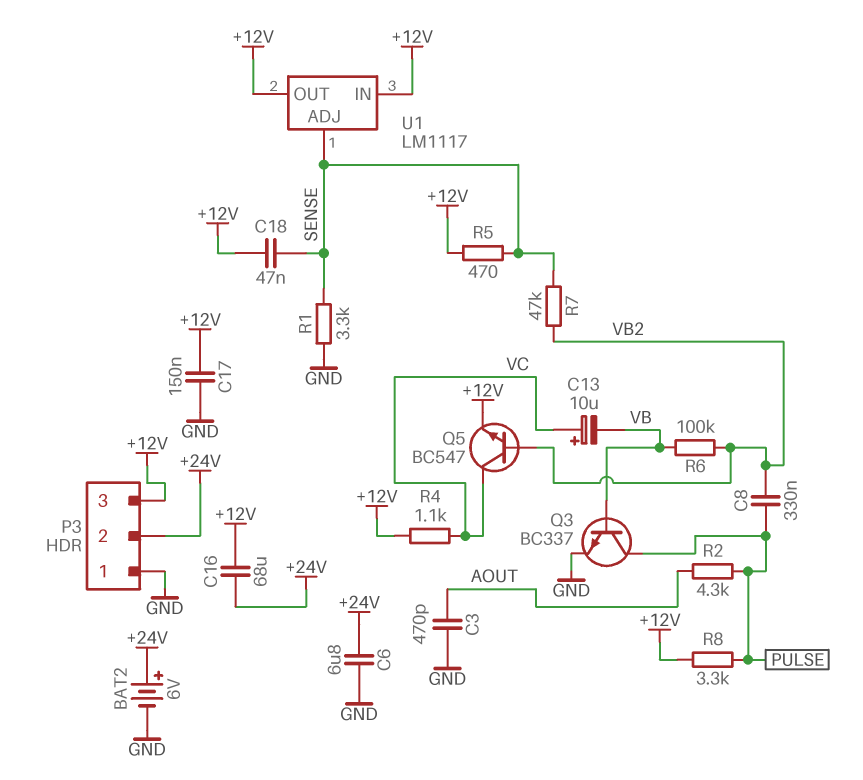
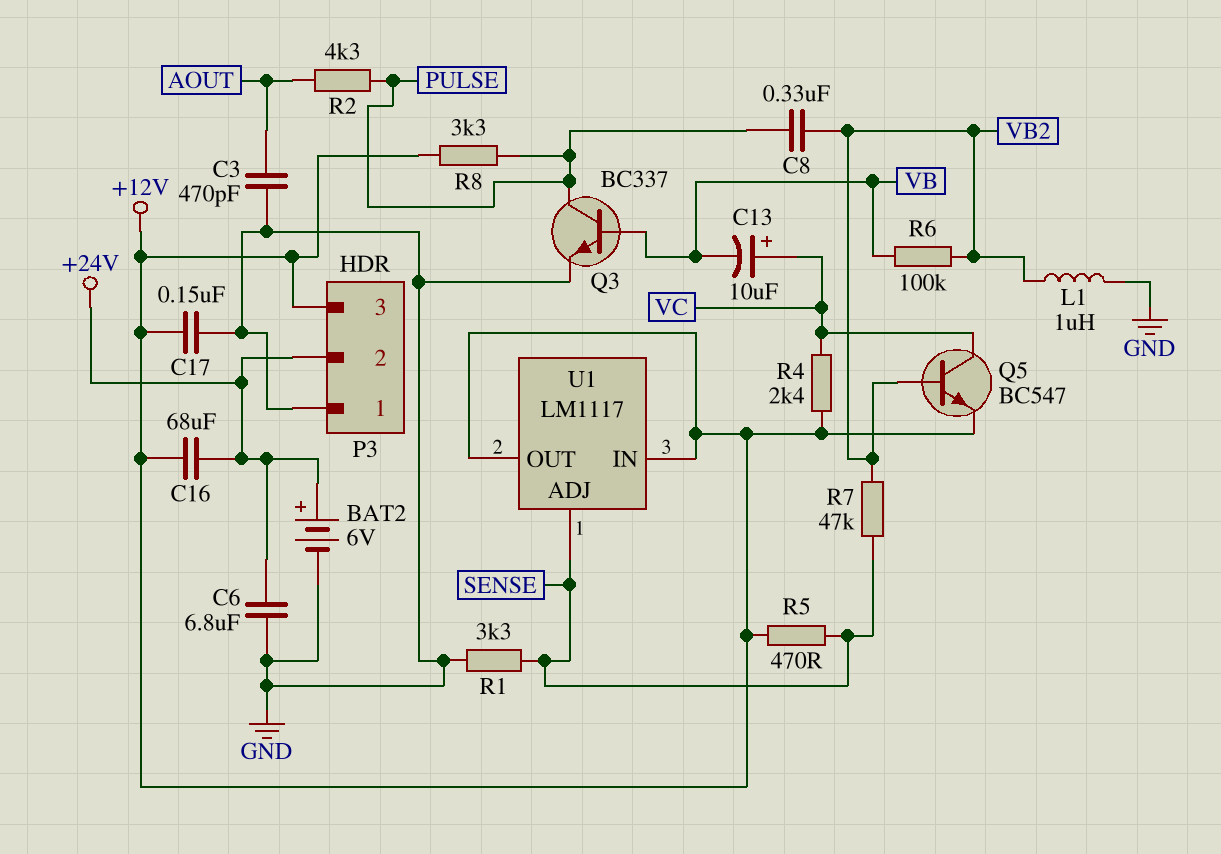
C18: 47nF (+12V, SENSE) -> none
L1: none -> 1uH (GND, VB2)
R4: 1.1k (+12V, VC) -> 2.4k (+12V, VC)

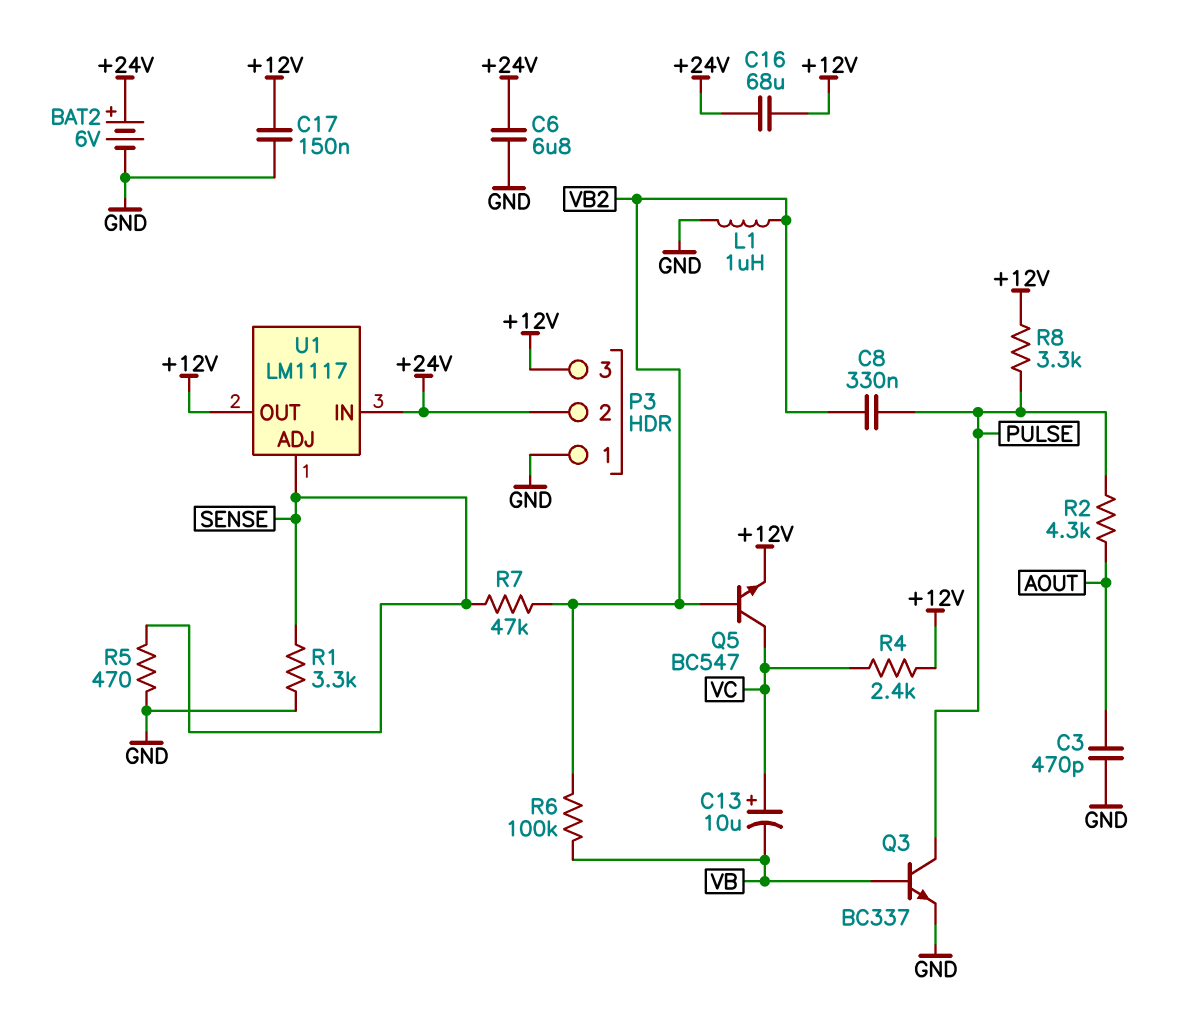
R5: 470 (+12V, SENSE) -> 470 (GND, SENSE)
U1 pin IN: +12V -> +24V

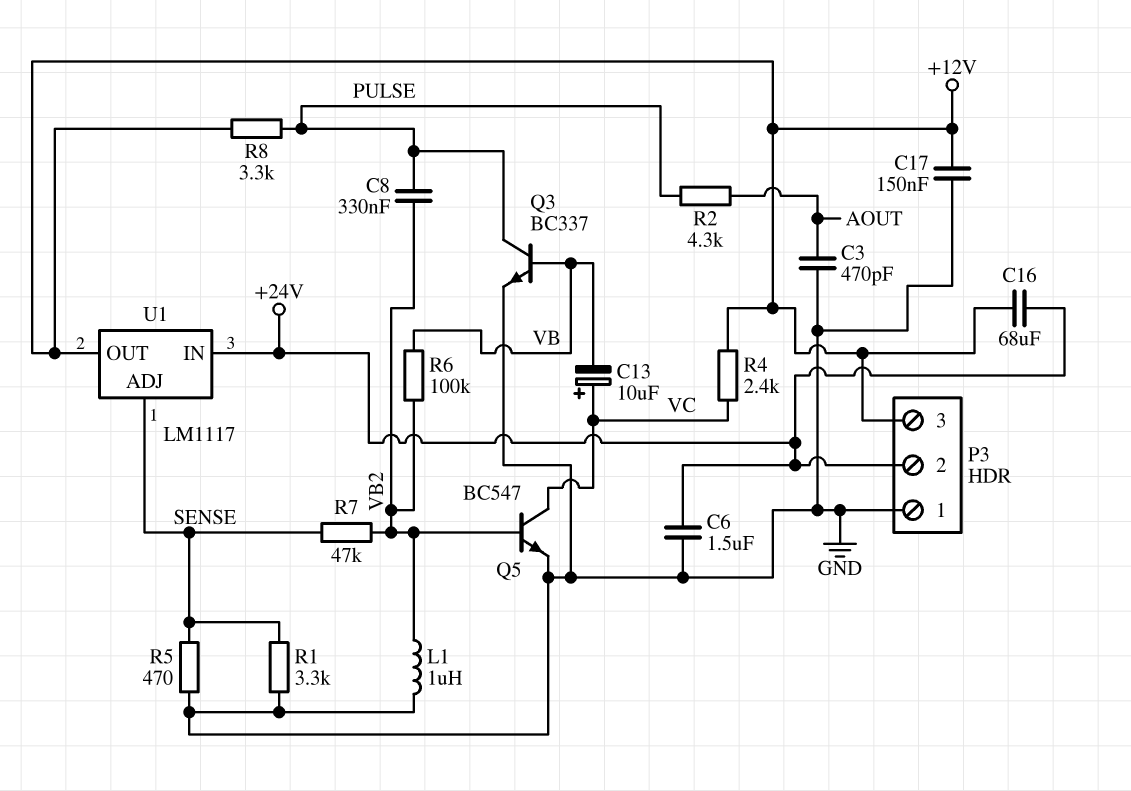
BAT2: 6V (plus +24V, minus GND) -> none
C6: 6.8uF (+24V, GND) -> 1.5uF (+24V, GND)
Q5: NPN BC547 (B VB2, C VC, E +12V) -> NPN BC547 (B VB2, C VC, E GND)

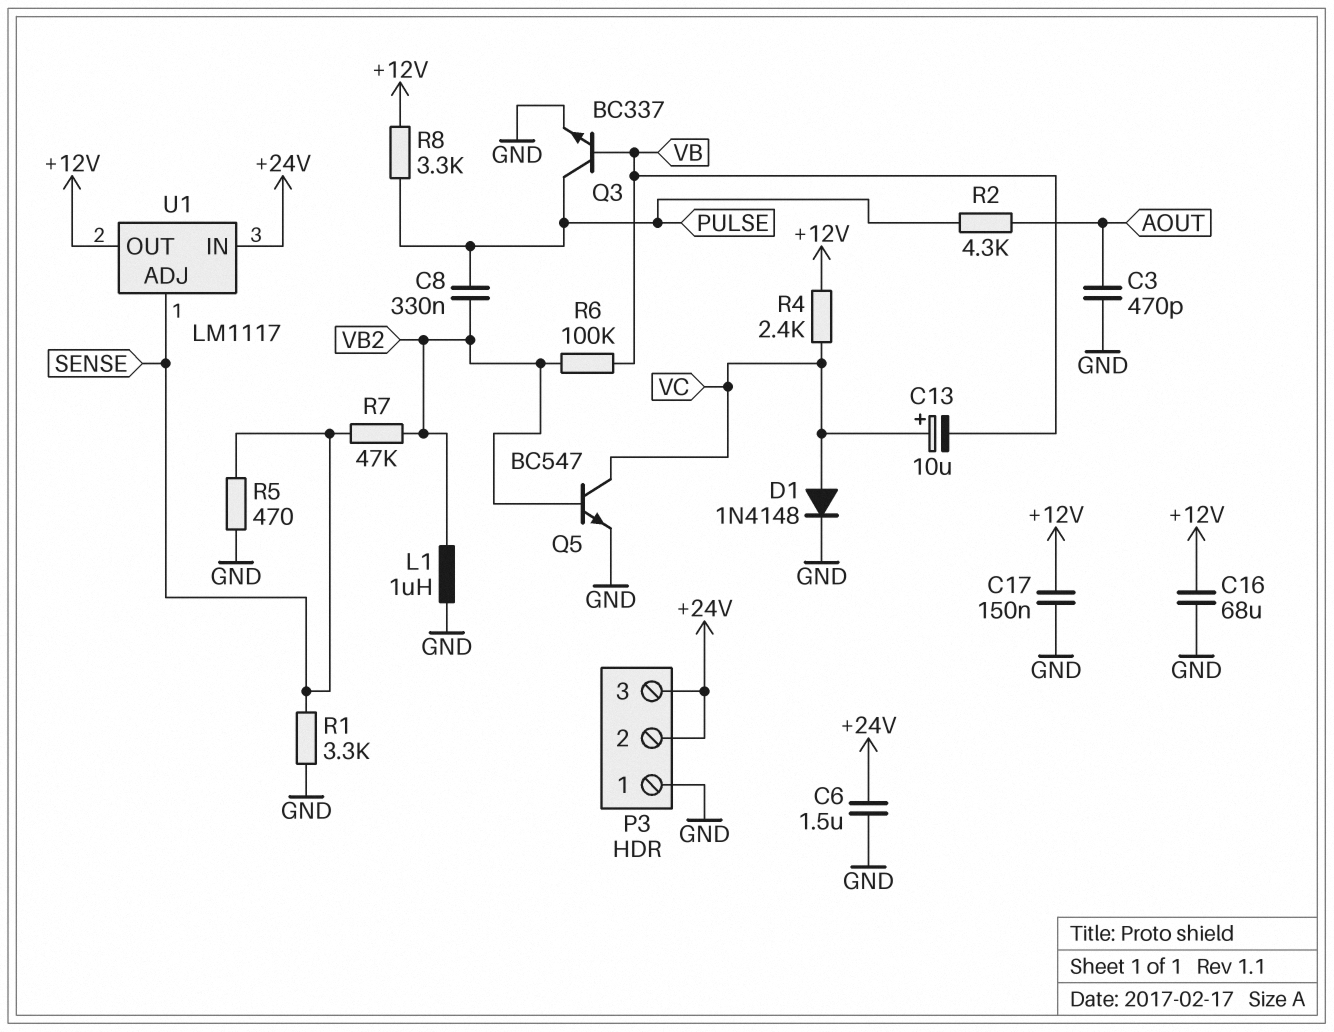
C16: 68uF (+12V, +24V) -> 68uF (+12V, GND)
D1: none -> diode 1N4148 (A VC, K GND)
P3 pin 3: +12V -> +24V

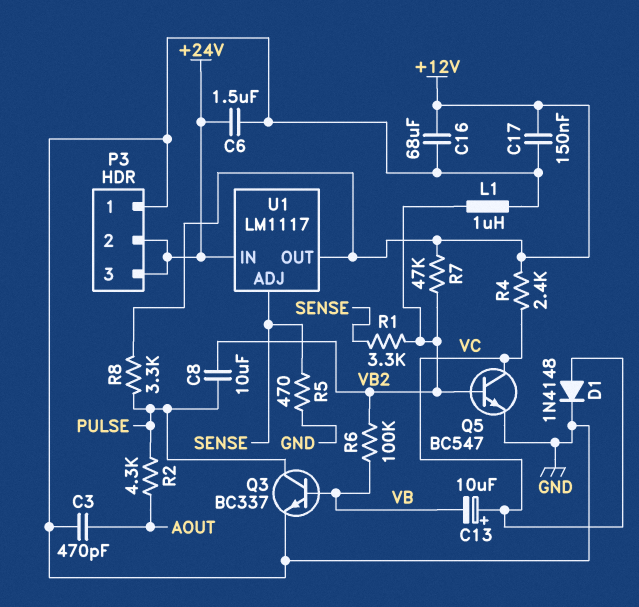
C8: 330nF (PULSE, VB2) -> 10uF (PULSE, VB2)
R1: 3.3k (GND, SENSE) -> 3.3k (SENSE, VB2)
R7: 47k (SENSE, VB2) -> 47k (+12V, VB2)

